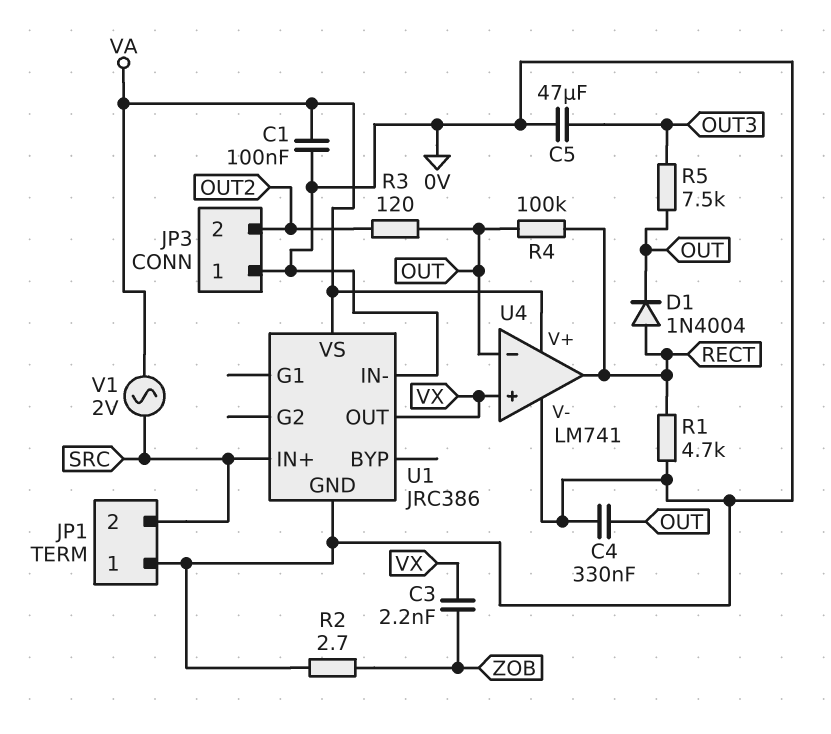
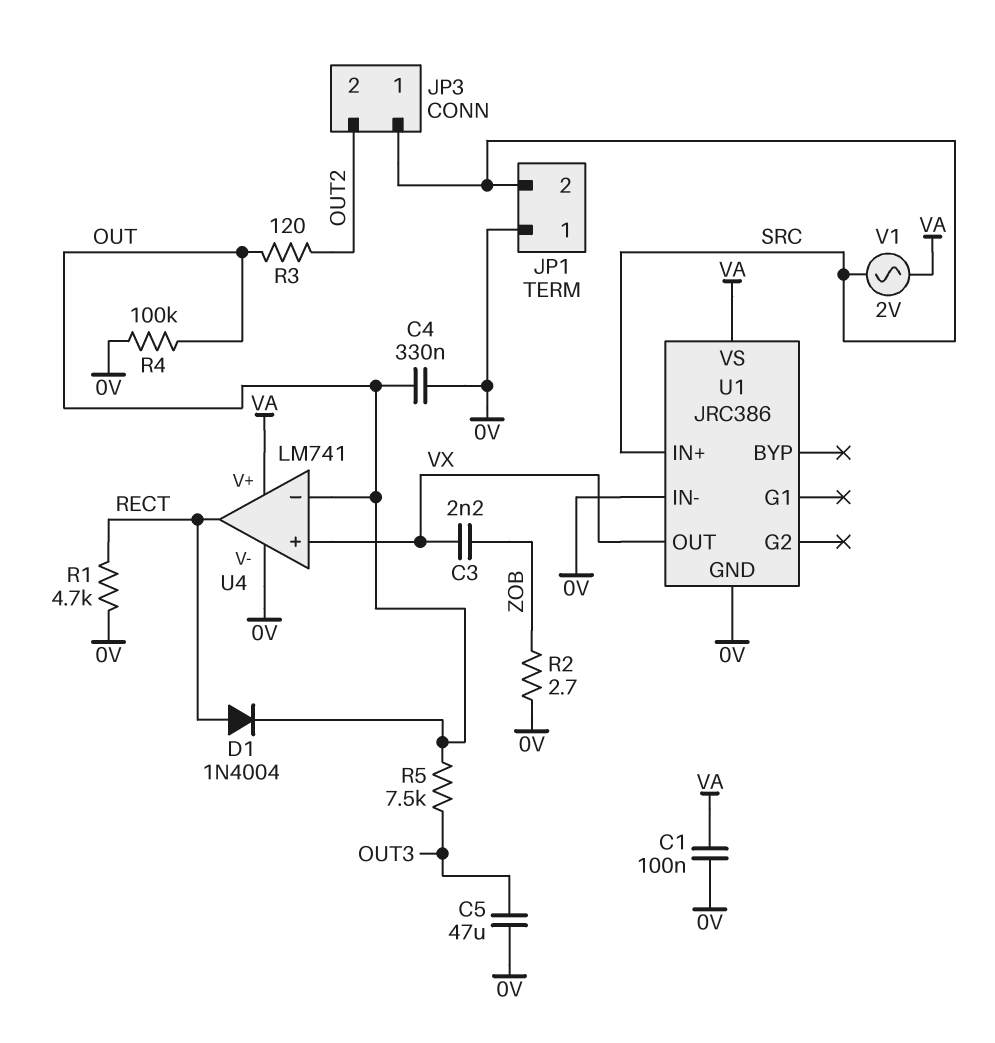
JP3 pin 1: 0V -> SRC
R4: 100k (OUT, RECT) -> 100k (0V, OUT)

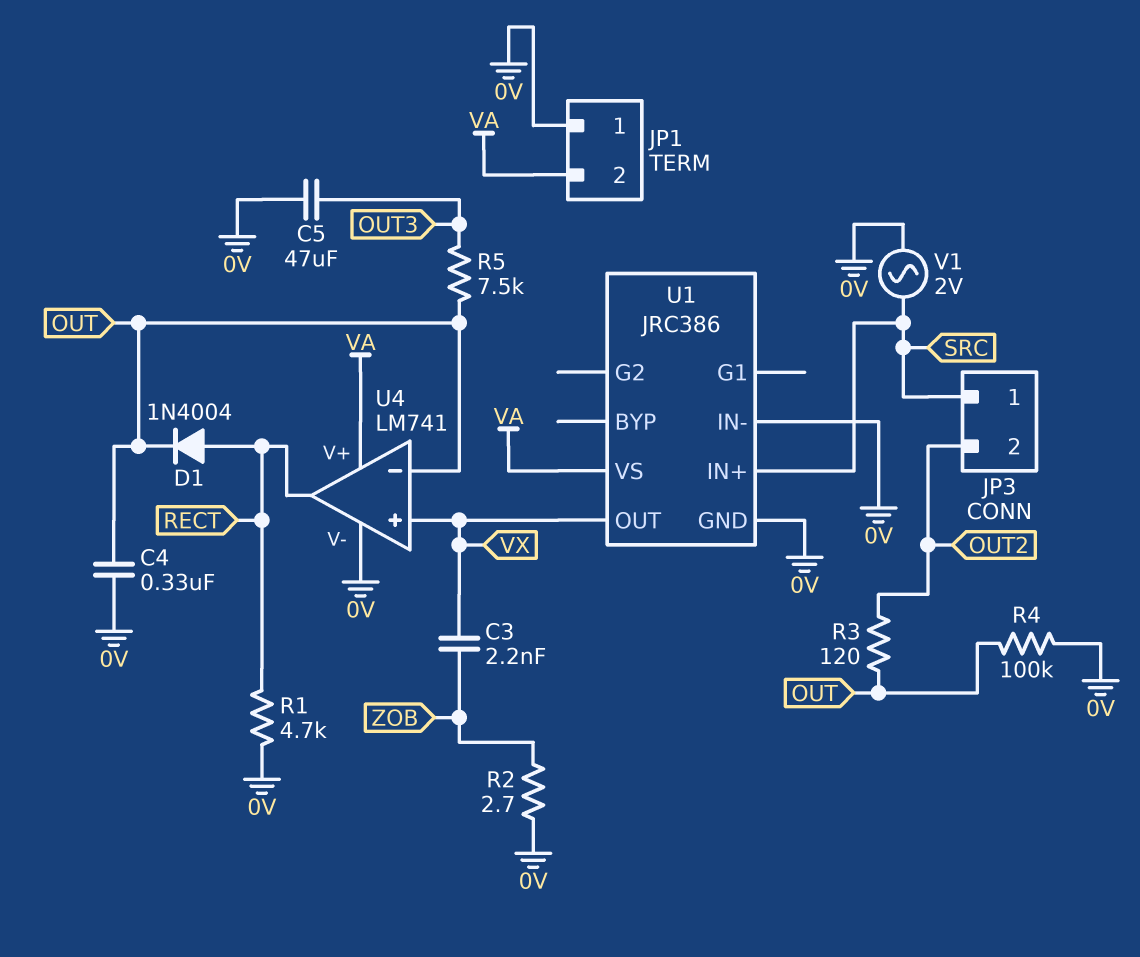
C1: 100nF (0V, VA) -> none
JP1 pin 2: SRC -> VA
V1: AC 2V (SRC, VA) -> AC 2V (0V, SRC)

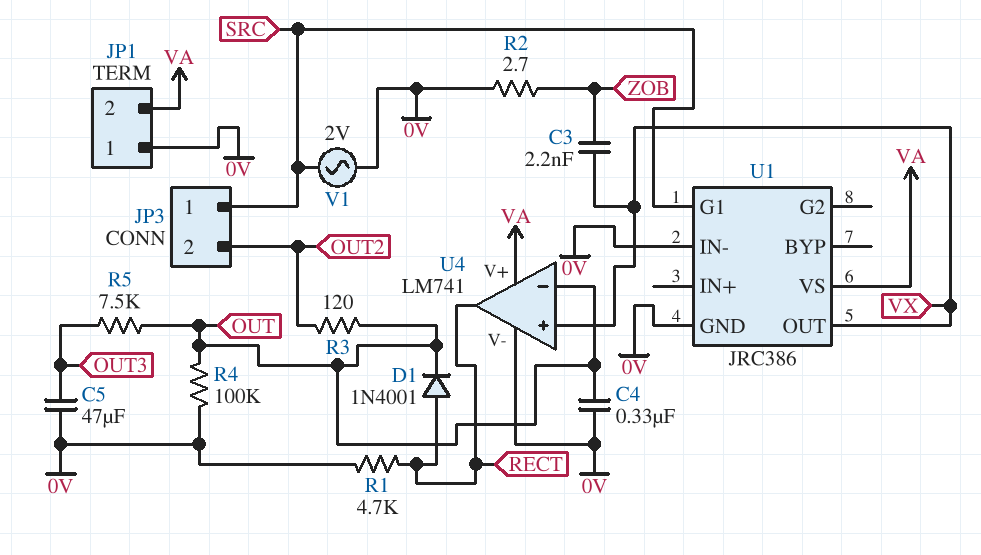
D1: diode 1N4004 (A RECT, K OUT) -> diode 1N4001 (A RECT, K OUT)
U1 pin G1: none -> SRC
U1 pin IN+: SRC -> none

